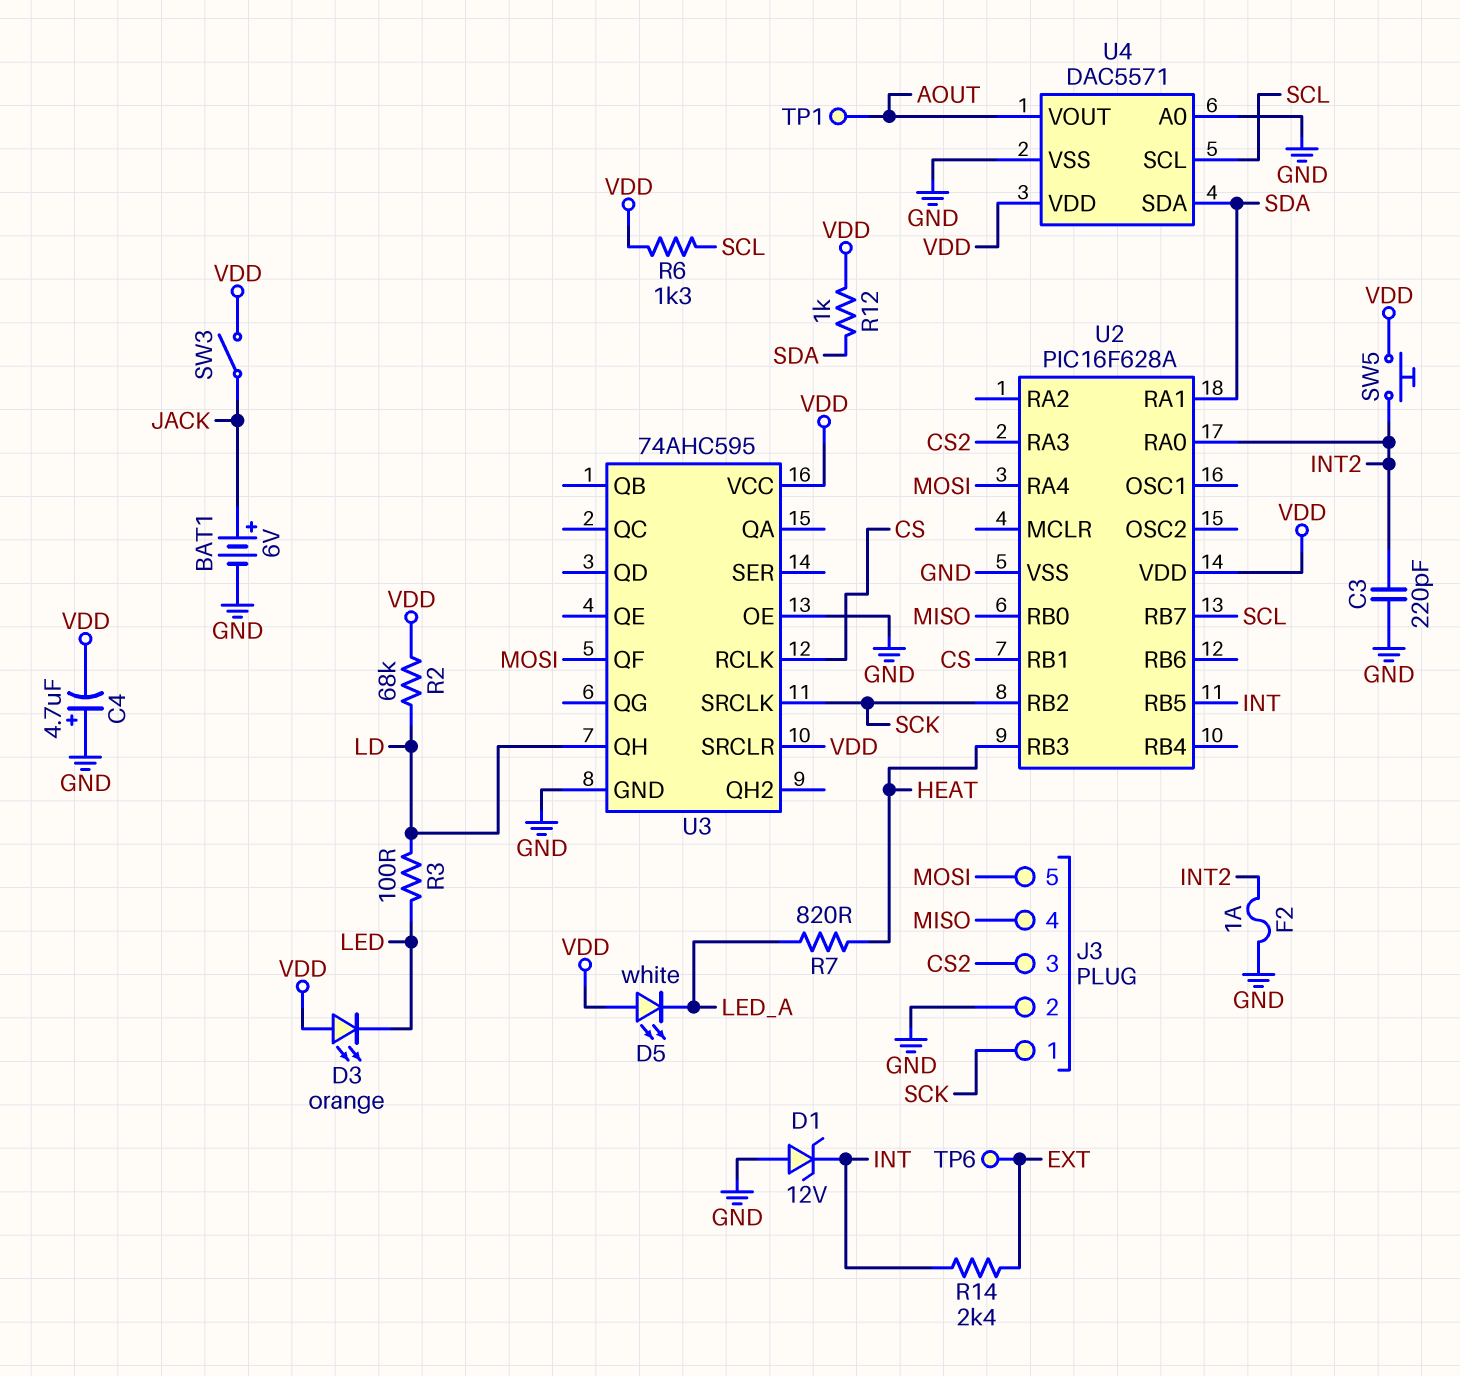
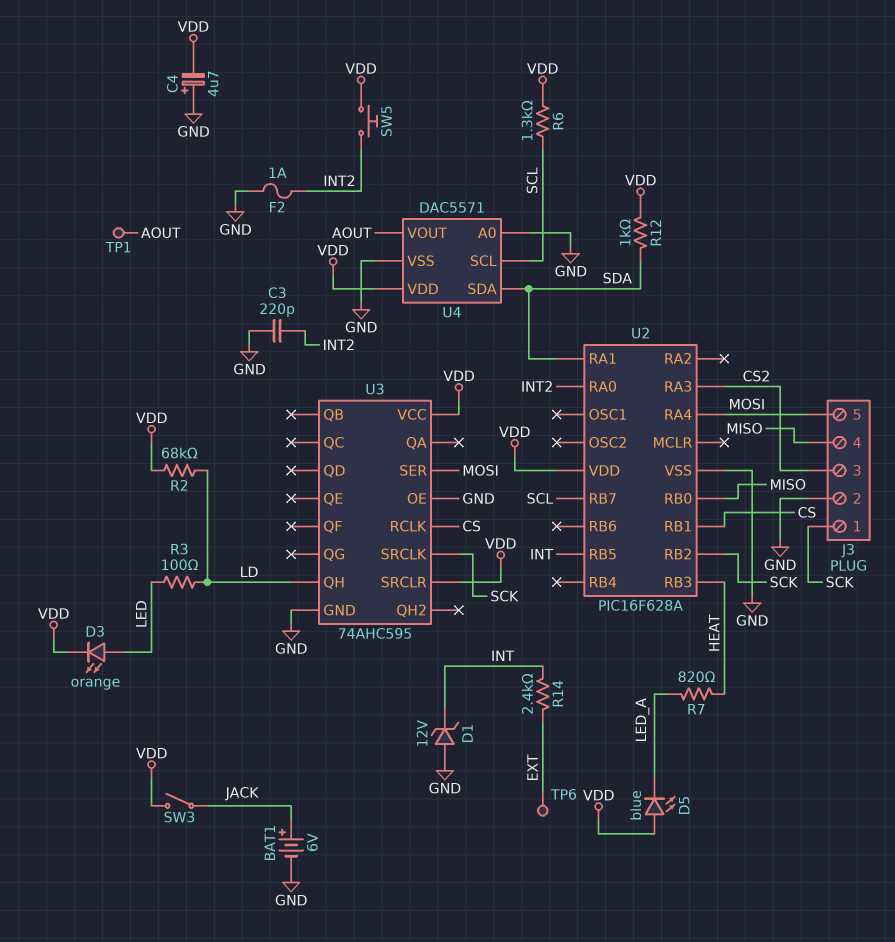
D3: LED orange (A VDD, K LED) -> LED orange (A LED, K VDD)
D5: LED white (A VDD, K LED_A) -> LED blue (A VDD, K LED_A)
U3 pin QF: MOSI -> none
U3 pin SER: none -> MOSI

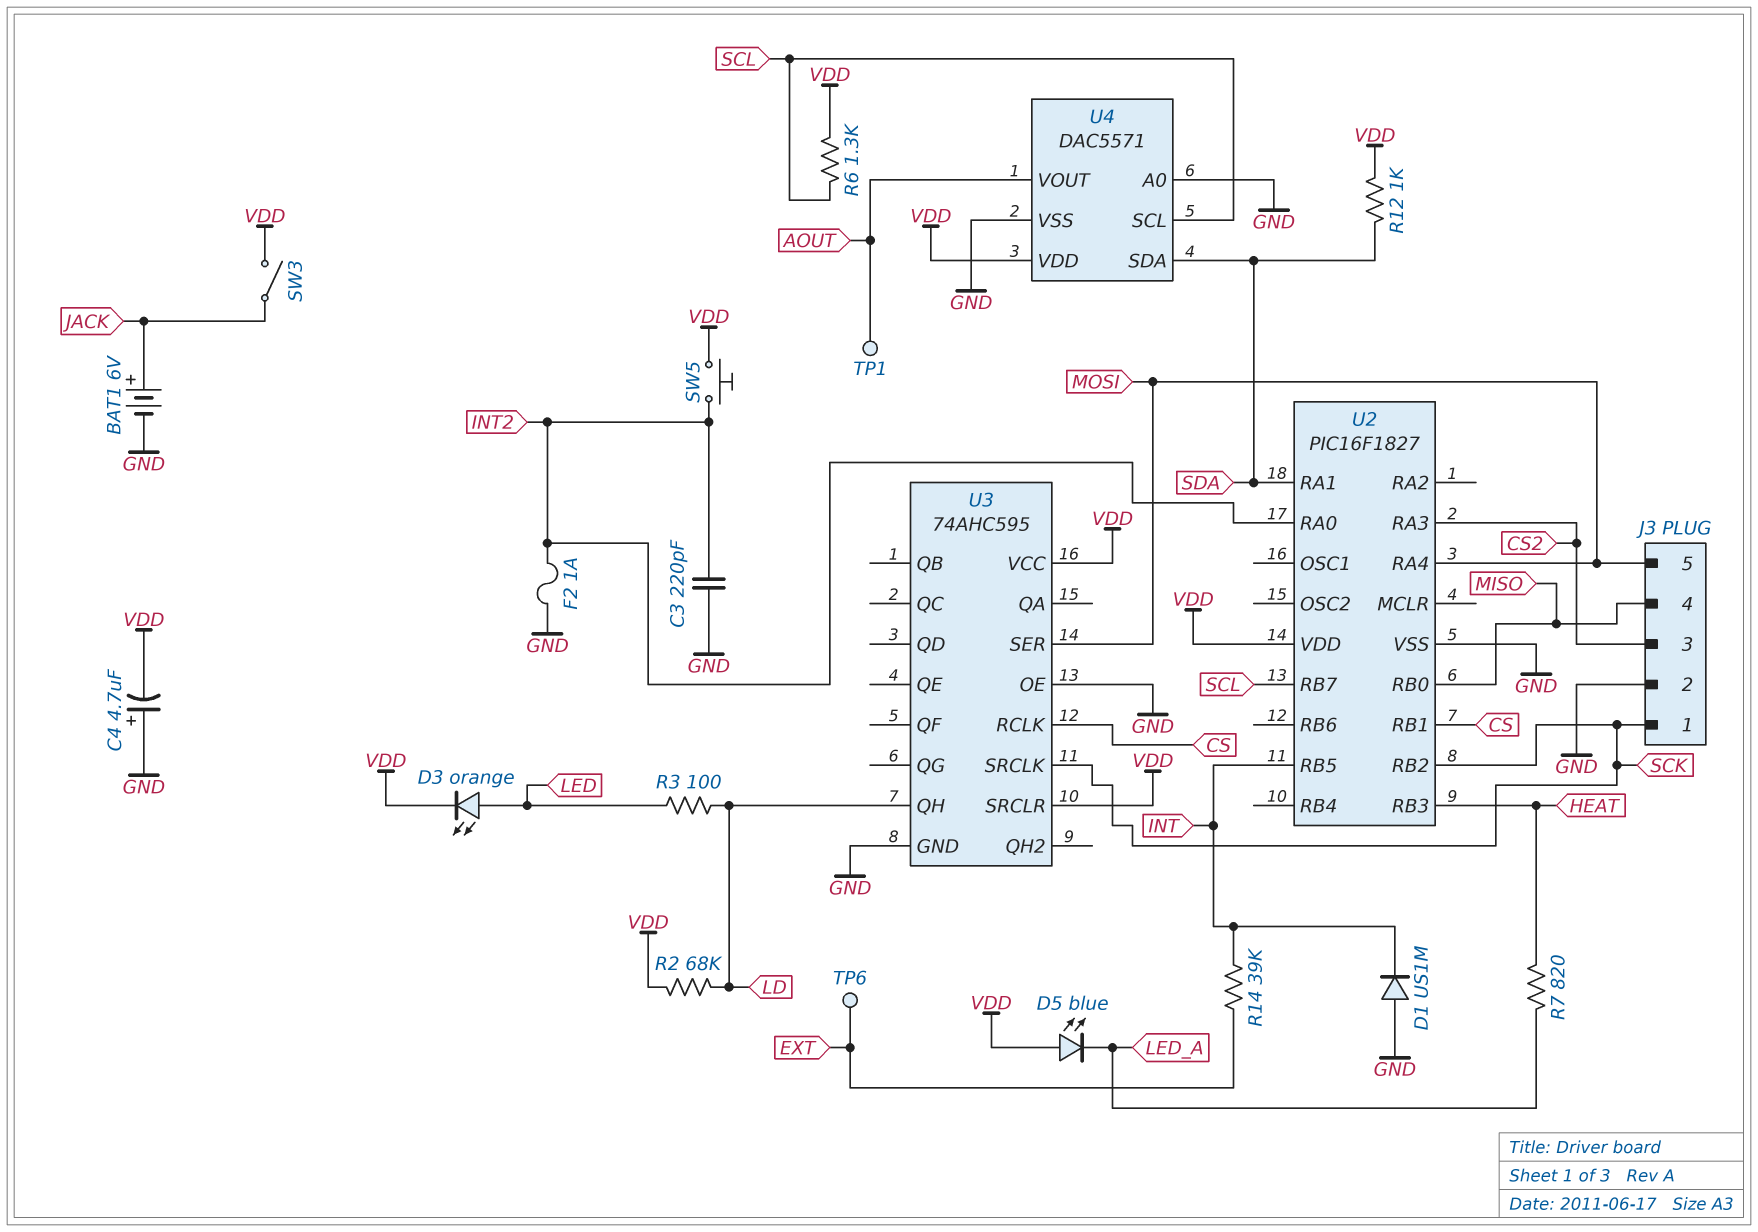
D1: zener 12V (A GND, K INT) -> diode US1M (A GND, K INT)
R14: 2.4k (EXT, INT) -> 39k (EXT, INT)
U2: PIC16F628A -> PIC16F1827

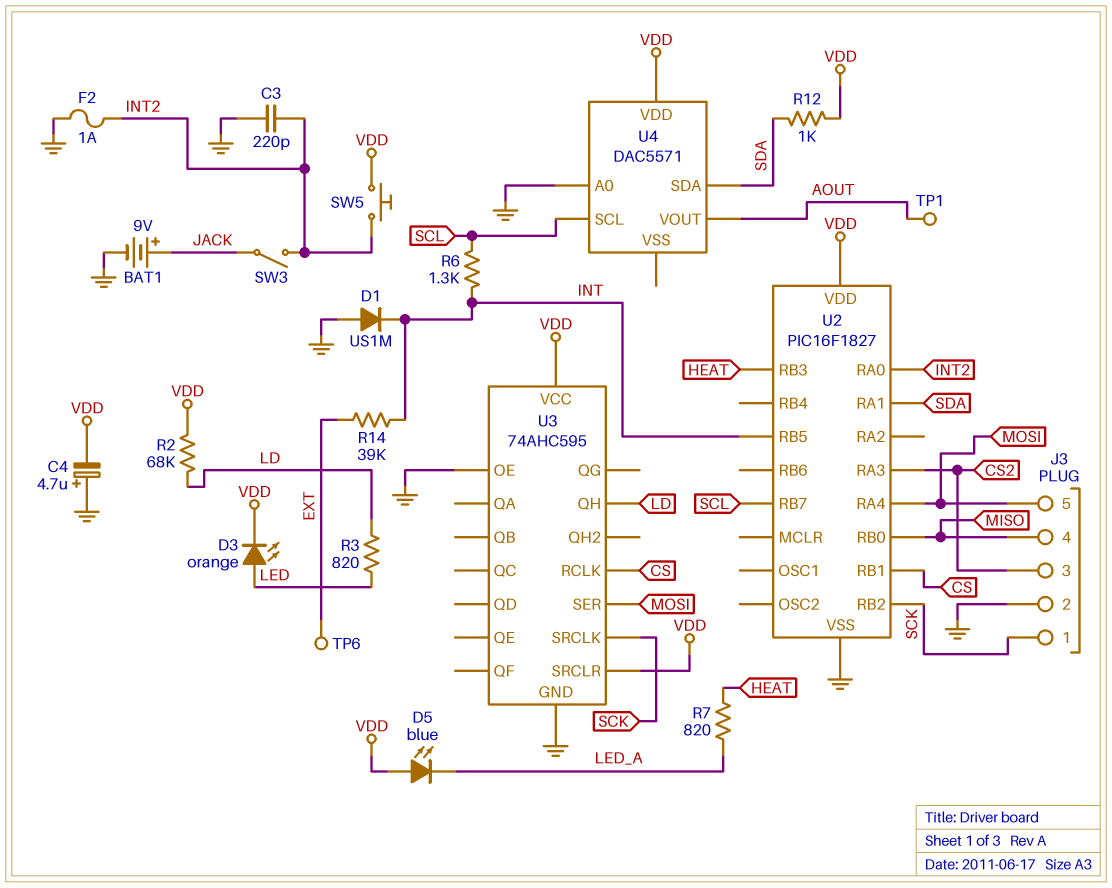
BAT1: 6V (plus JACK, minus GND) -> 9V (plus JACK, minus GND)
R3: 100 (LD, LED) -> 820 (LD, LED)
R6: 1.3k (SCL, VDD) -> 1.3k (INT, SCL)
SW3: switch (JACK, VDD) -> switch (INT2, JACK)
U4 pin VSS: GND -> none

